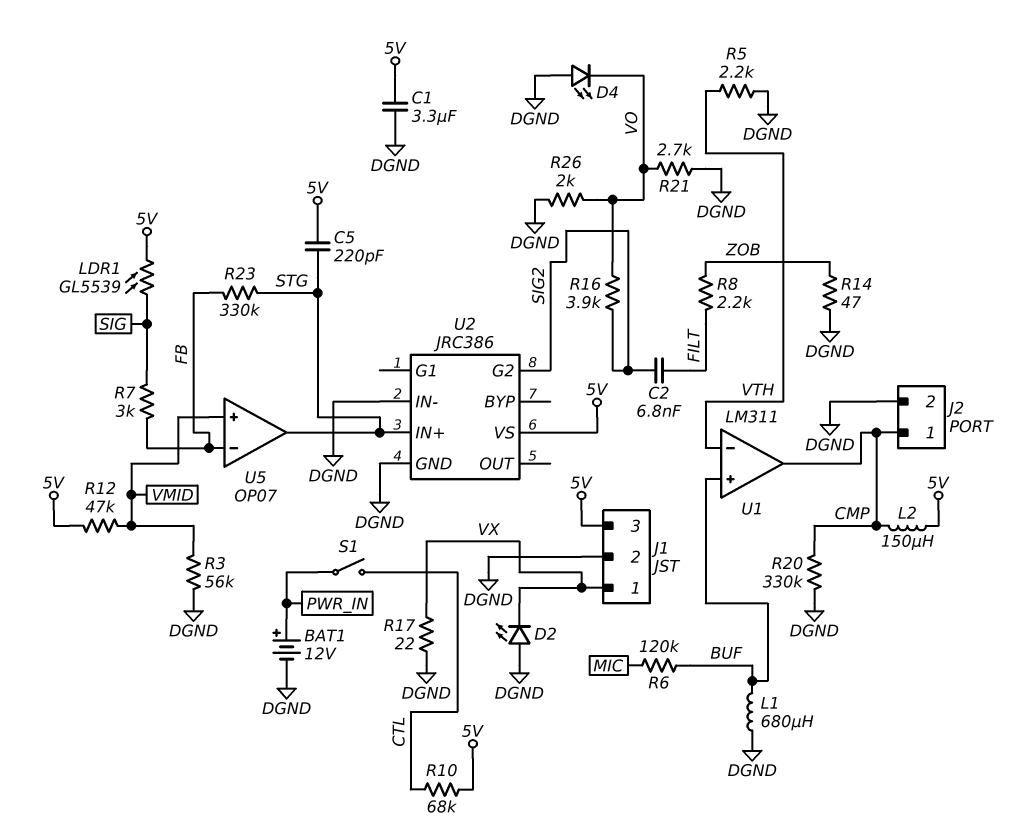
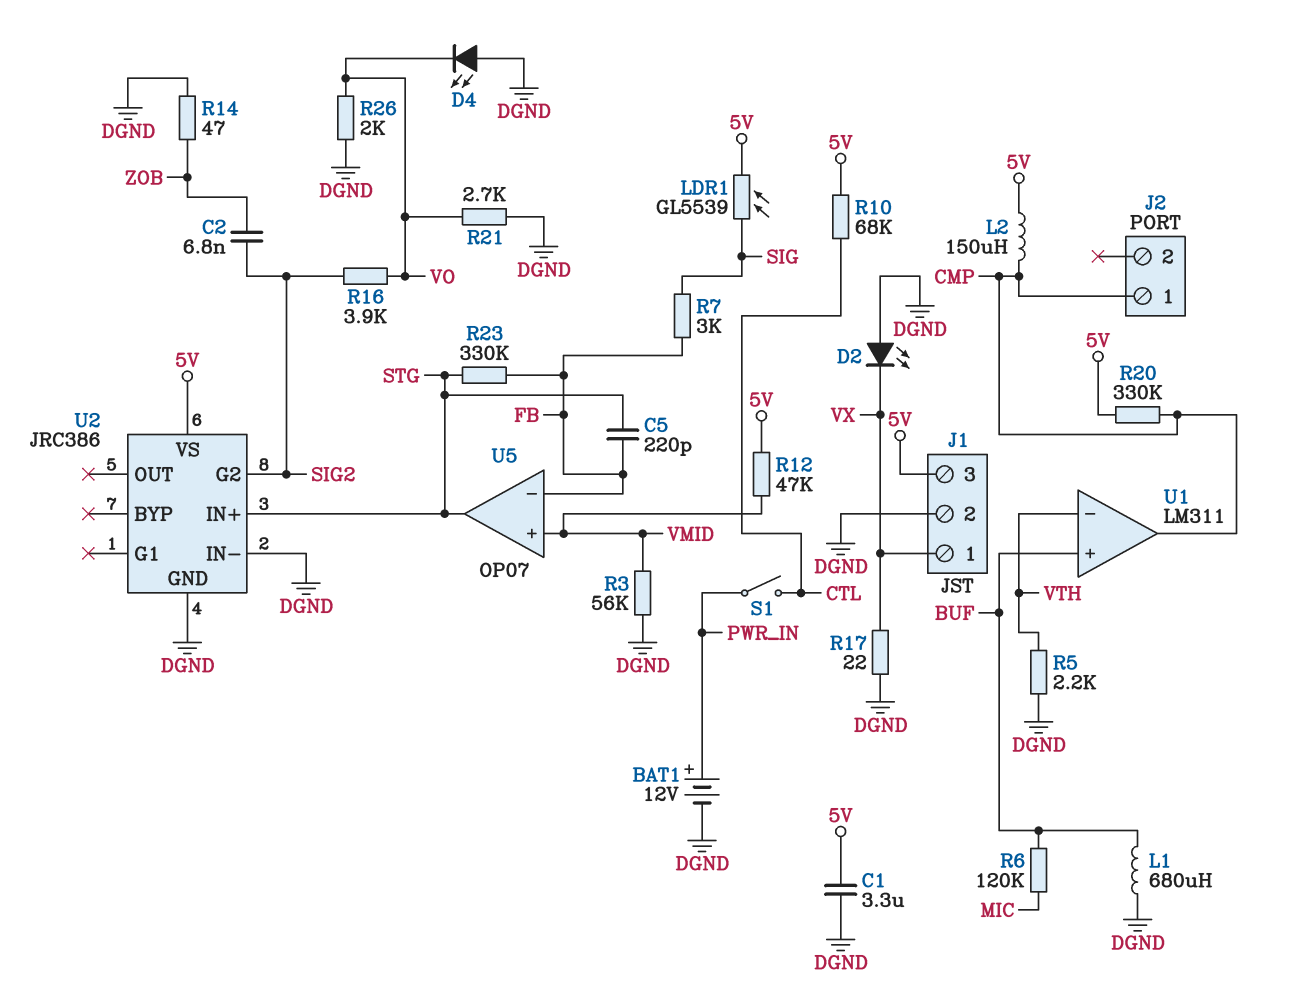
C2: 6.8nF (FILT, SIG2) -> 6.8nF (SIG2, ZOB)
C5: 220pF (5V, STG) -> 220pF (FB, STG)
J2 pin 2: DGND -> none
R8: 2.2k (FILT, ZOB) -> none
R20: 330k (CMP, DGND) -> 330k (5V, CMP)

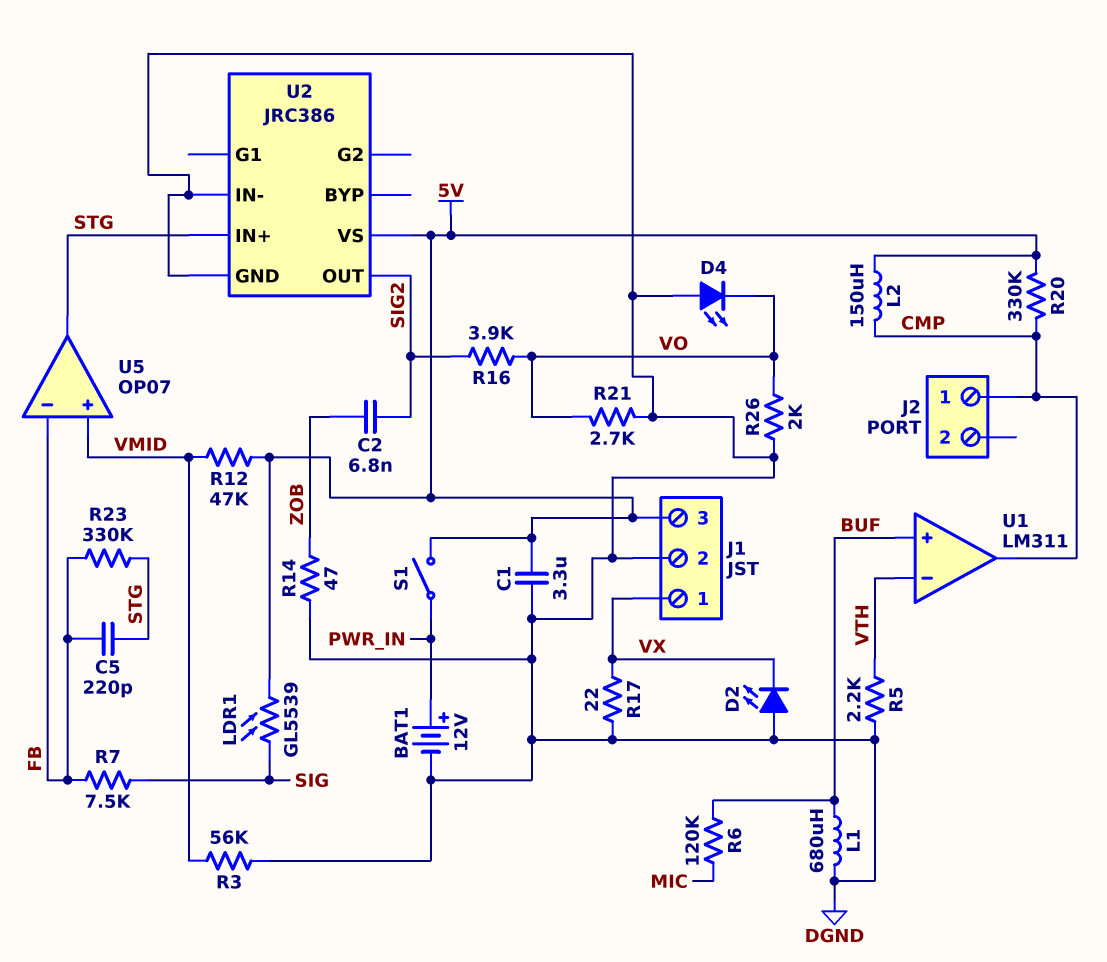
R7: 3k (FB, SIG) -> 7.5k (FB, SIG)
R10: 68k (5V, CTL) -> none
S1: switch (CTL, PWR_IN) -> switch (5V, PWR_IN)
U2 pin G2: SIG2 -> none
U2 pin OUT: none -> SIG2

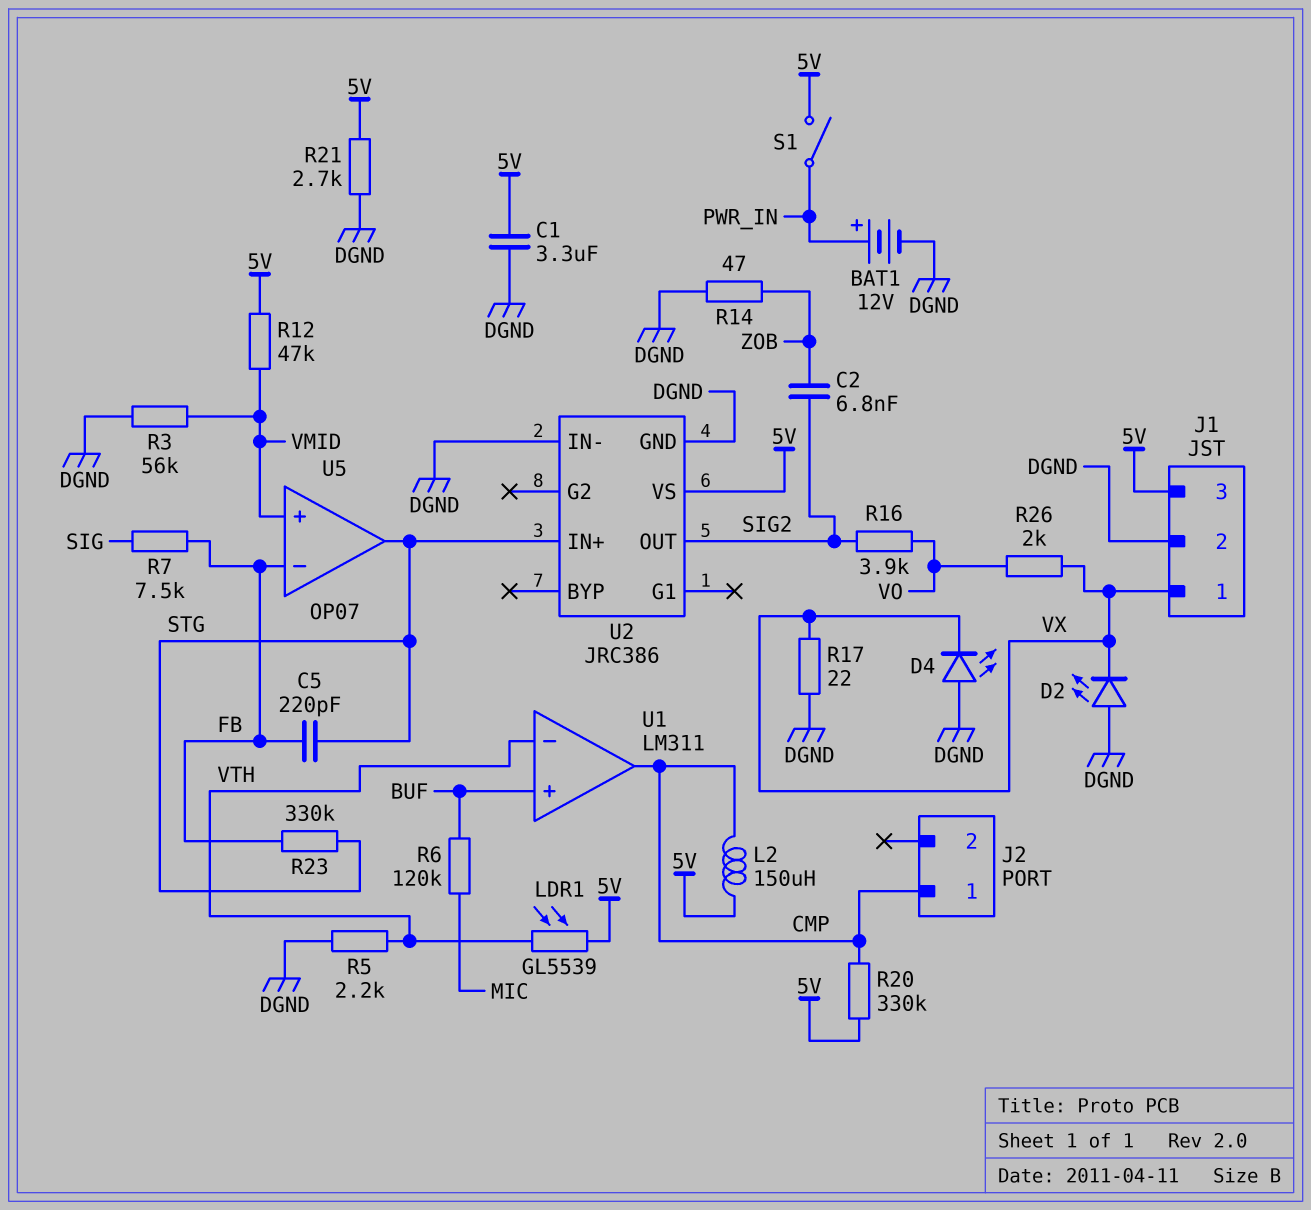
D4: LED (A DGND, K VO) -> LED (A DGND, K VX)
L1: 680uH (BUF, DGND) -> none
LDR1: GL5539 (5V, SIG) -> GL5539 (5V, VTH)
R21: 2.7k (DGND, VO) -> 2.7k (5V, DGND)
R26: 2k (DGND, VO) -> 2k (VO, VX)

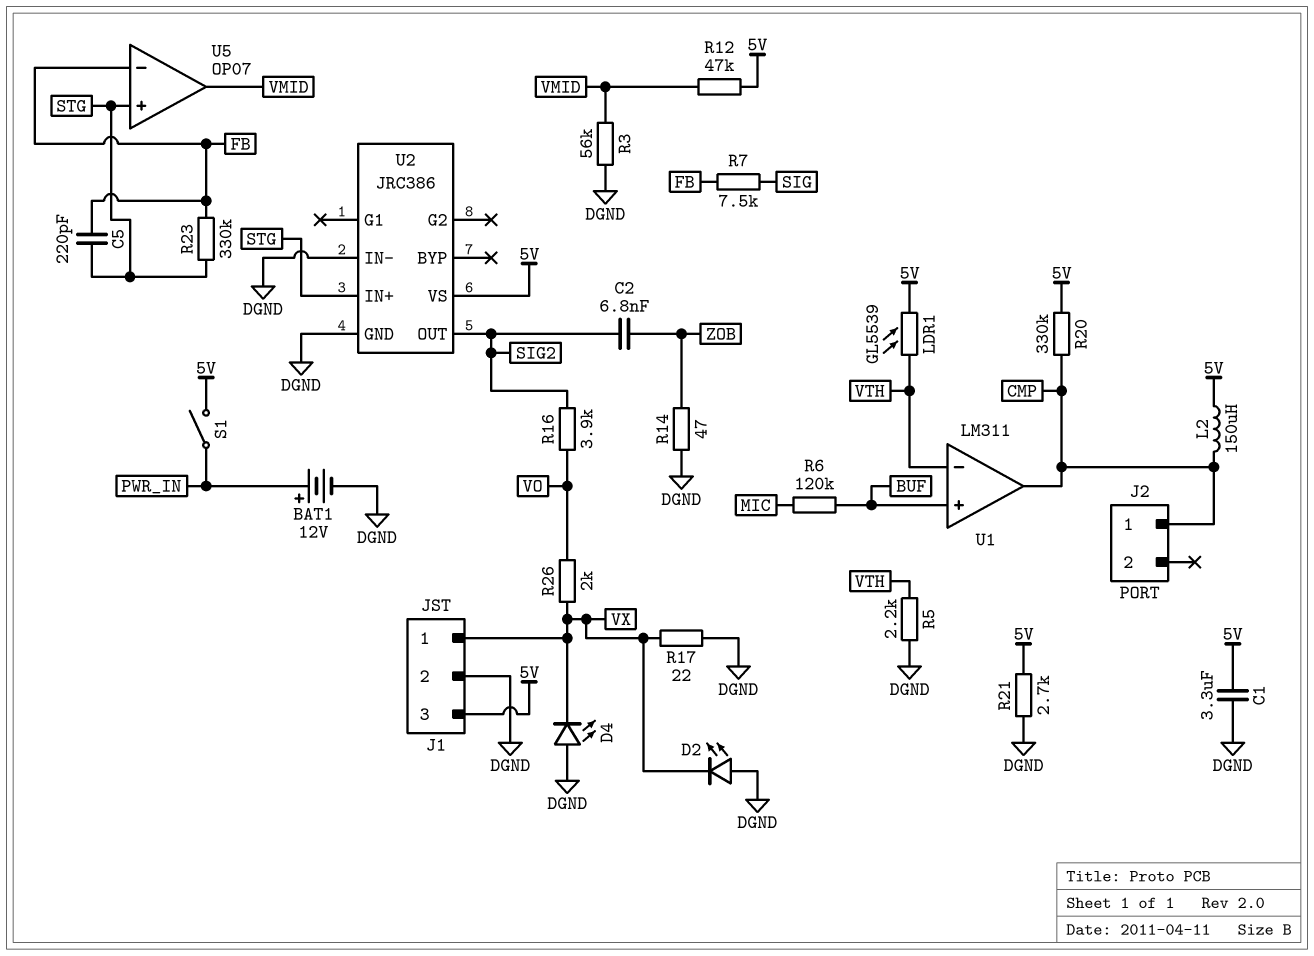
U5 pin in+: VMID -> STG
U5 pin out: STG -> VMID

